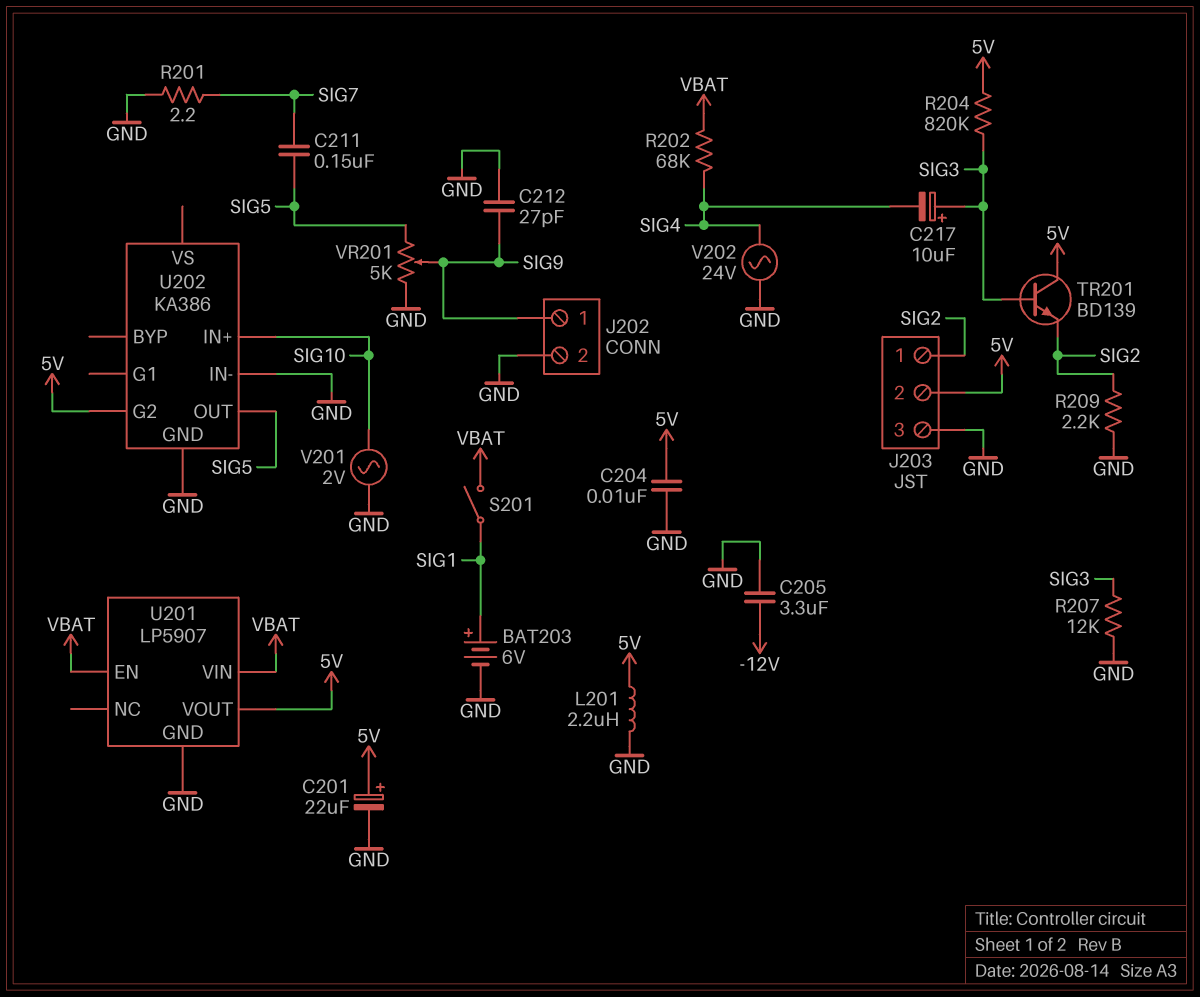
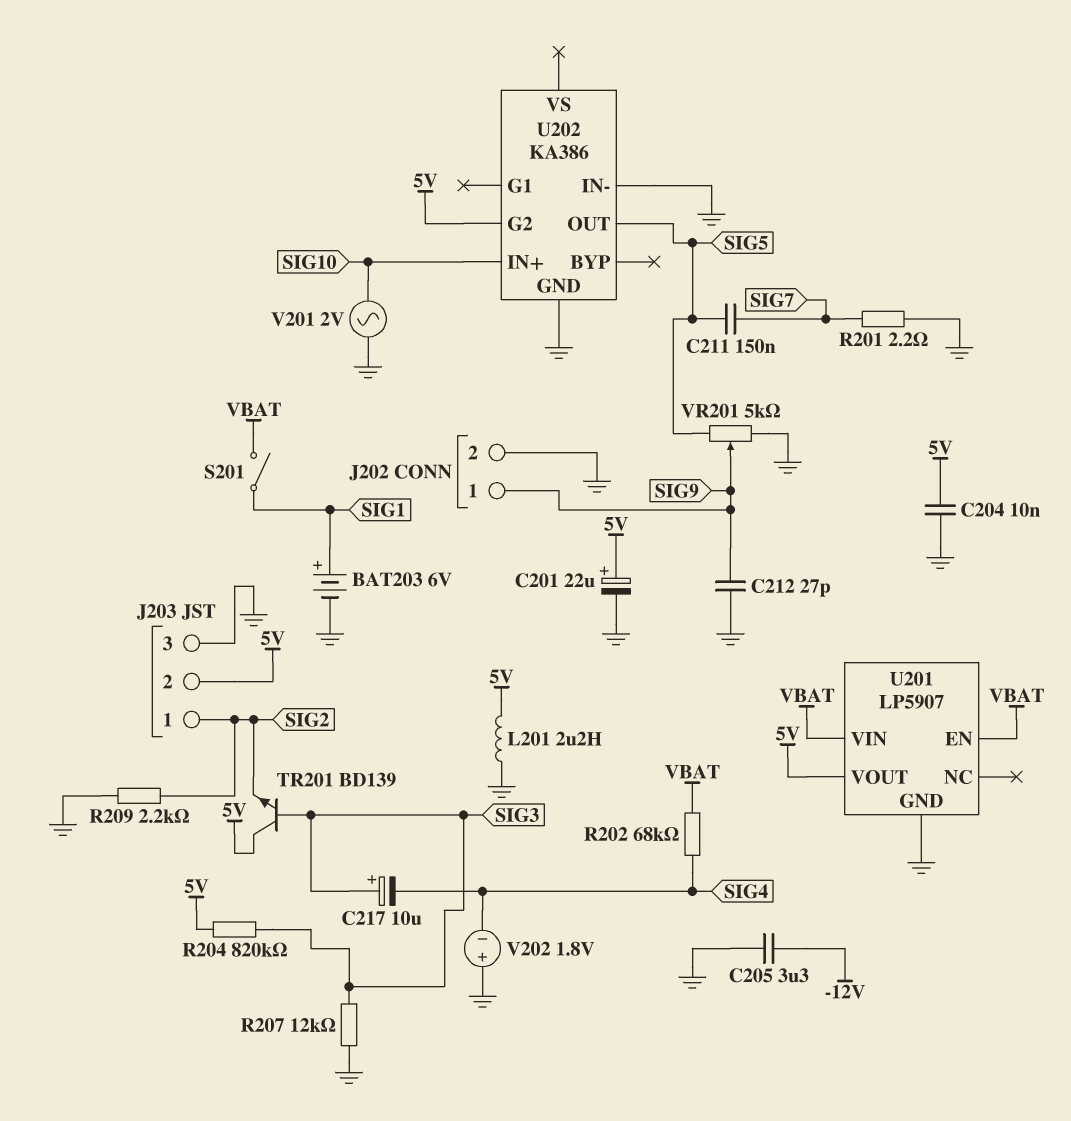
V202: AC 24V (GND, SIG4) -> 1.8V (plus GND, minus SIG4)

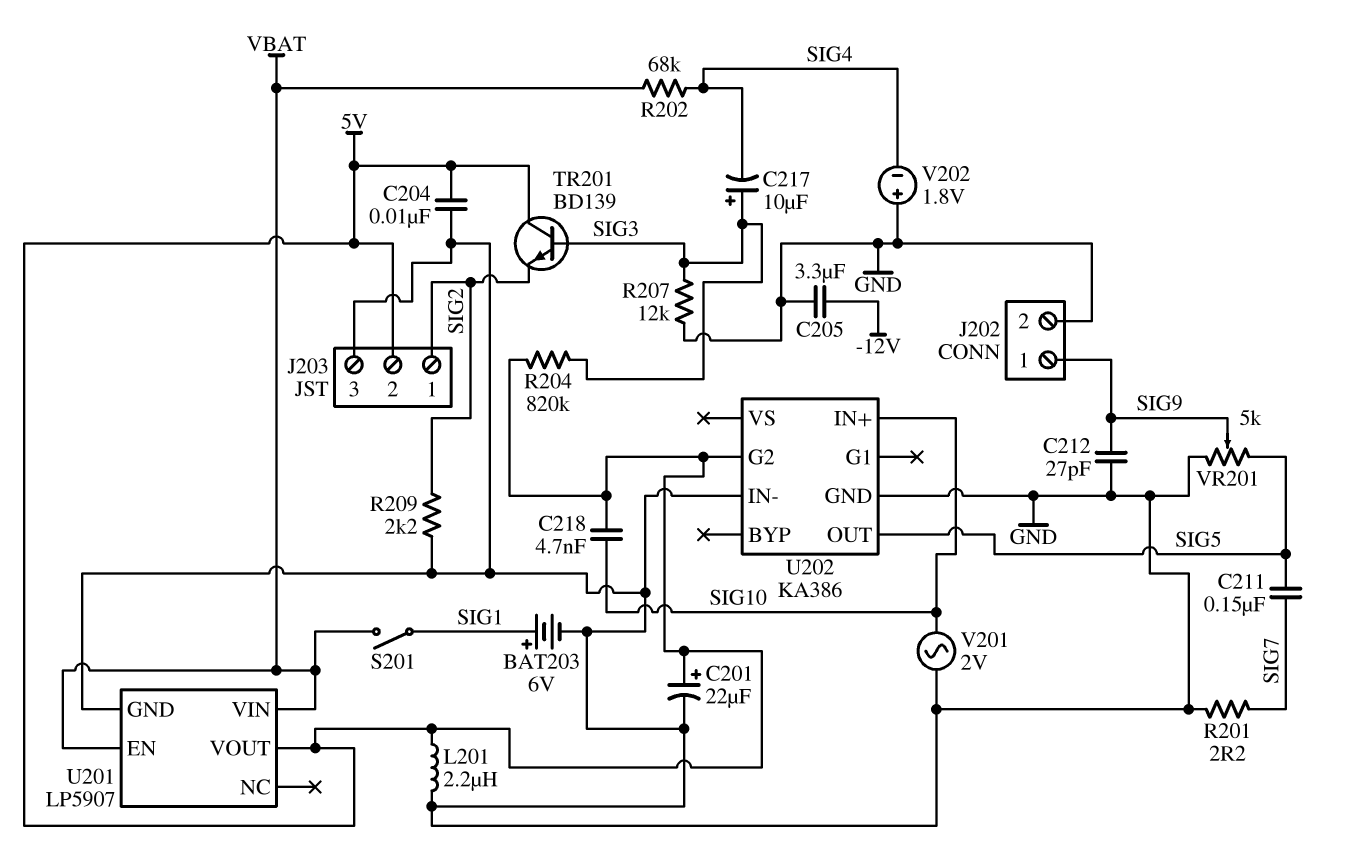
C218: none -> 4.7nF (5V, SIG10)

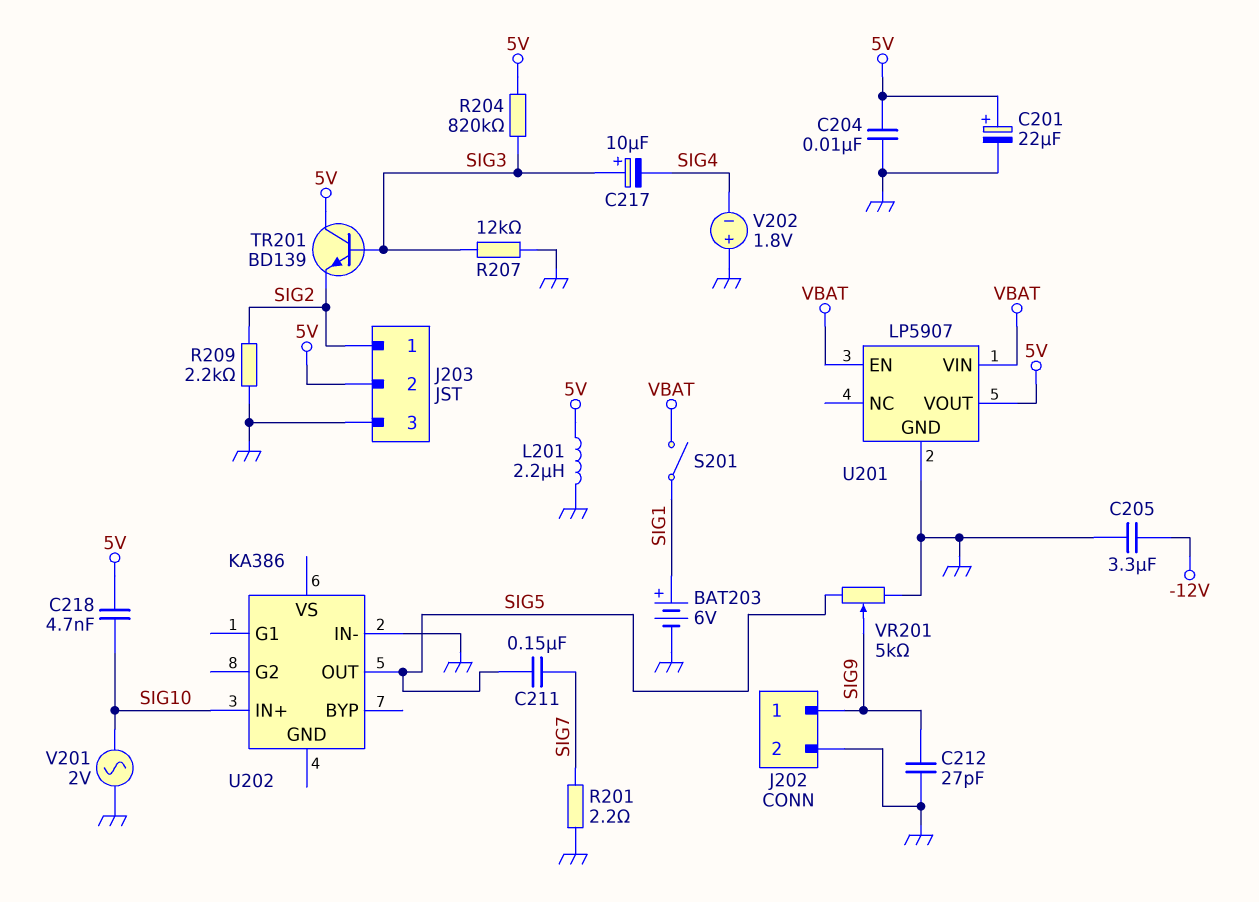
R202: 68k (SIG4, VBAT) -> none
U202 pin G2: 5V -> none
U202 pin GND: GND -> none

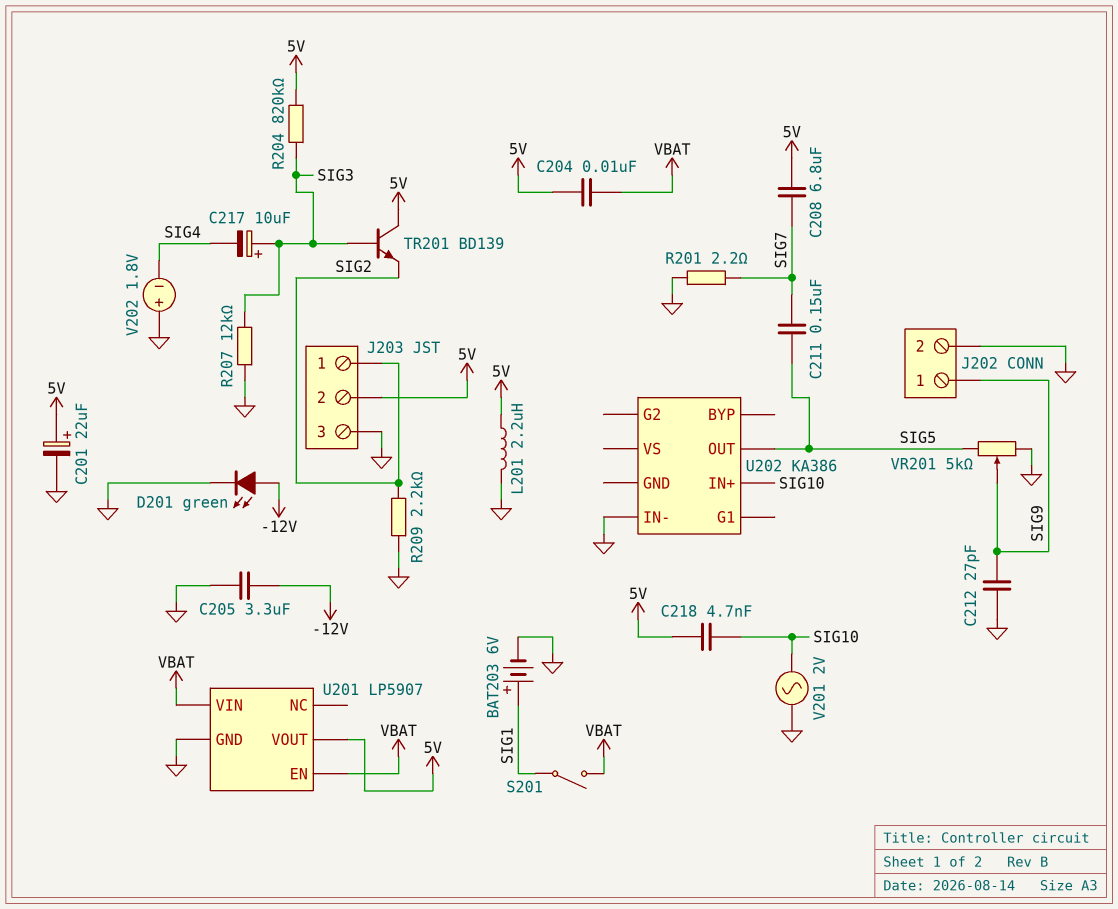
C204: 10nF (5V, GND) -> 10nF (5V, VBAT)
C208: none -> 6.8uF (5V, SIG7)
D201: none -> LED green (A -12V, K GND)

